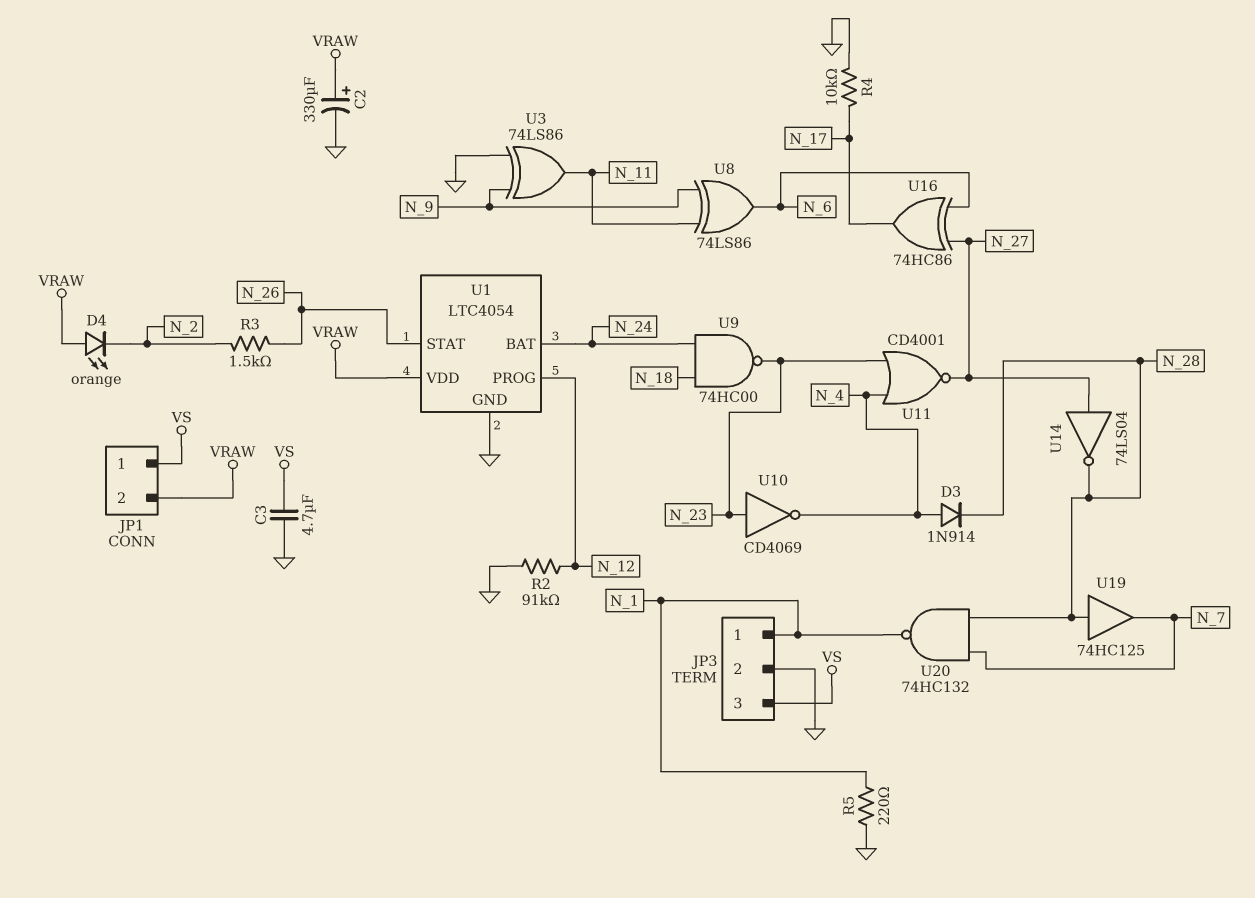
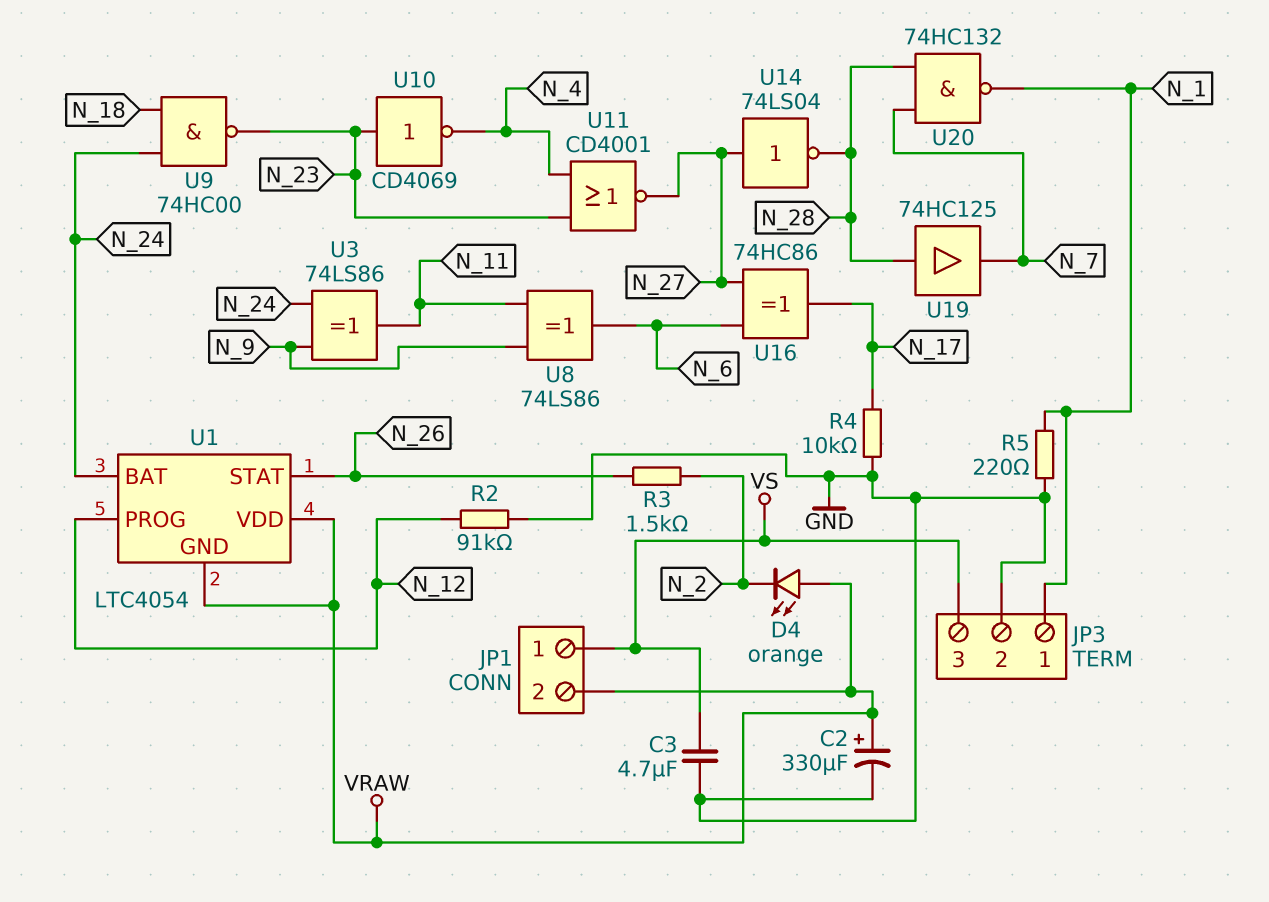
D3: diode 1N914 (A N_4, K N_28) -> none
U1 pin GND: GND -> VRAW
U3: XOR 74LS86 (in GND, in N_9, out N_11) -> XOR 74LS86 (in N_9, in N_24, out N_11)

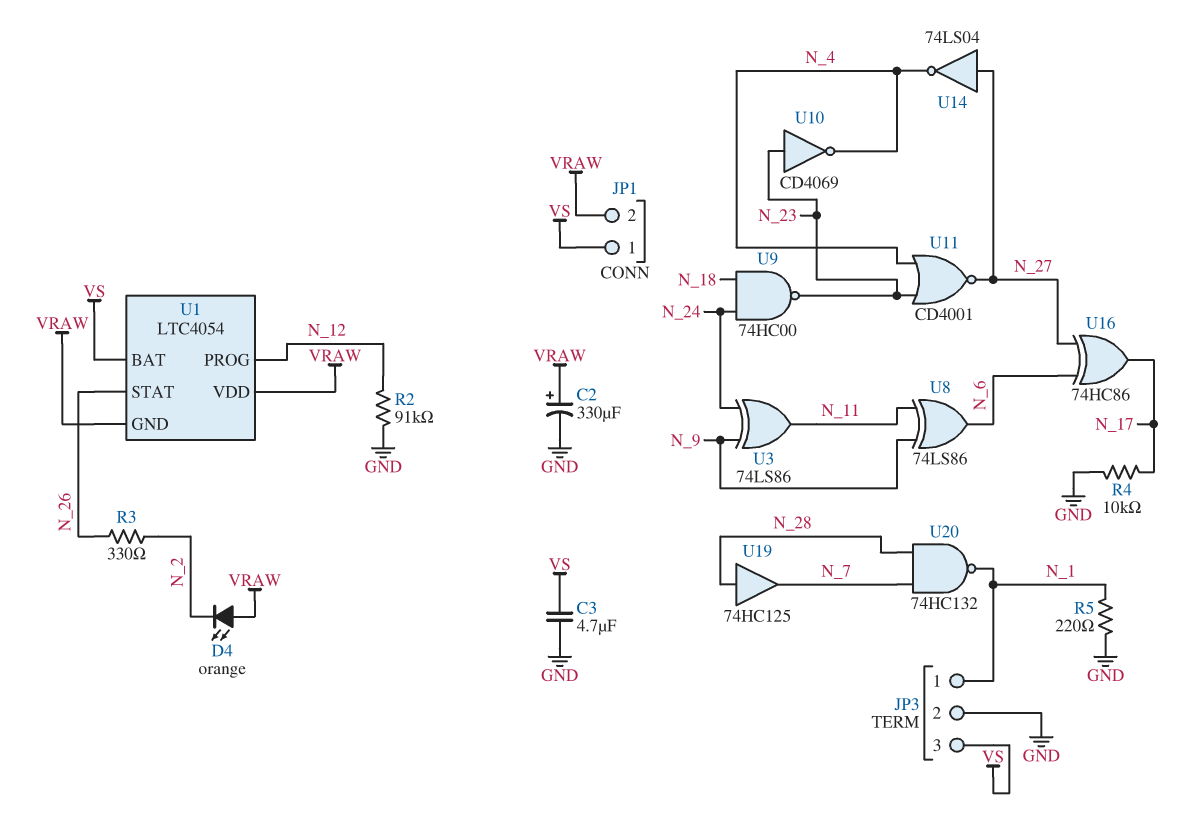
R3: 1.5k (N_2, N_26) -> 330 (N_2, N_26)
U1 pin BAT: N_24 -> VS
U14: NOT 74LS04 (in N_27, out N_28) -> NOT 74LS04 (in N_27, out N_4)

